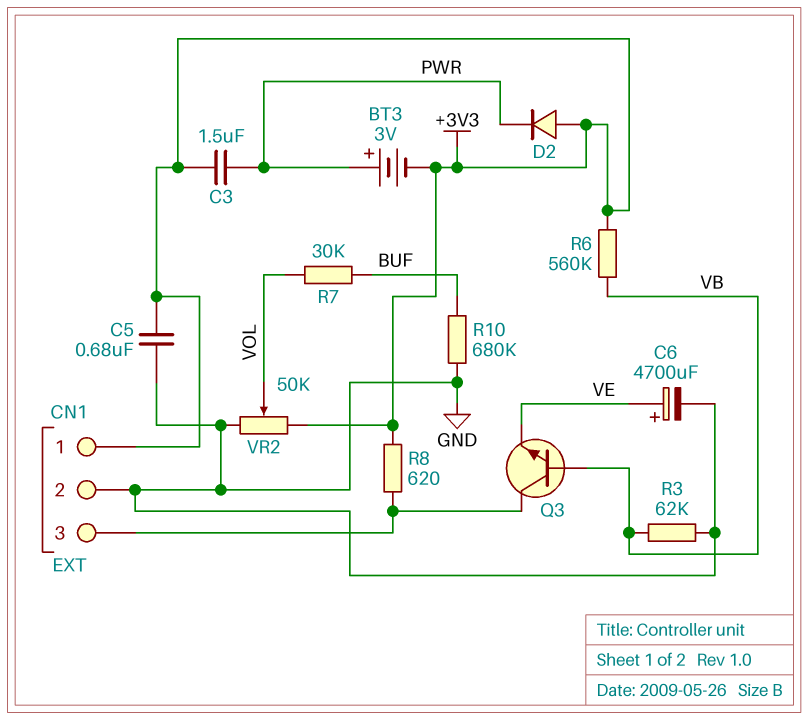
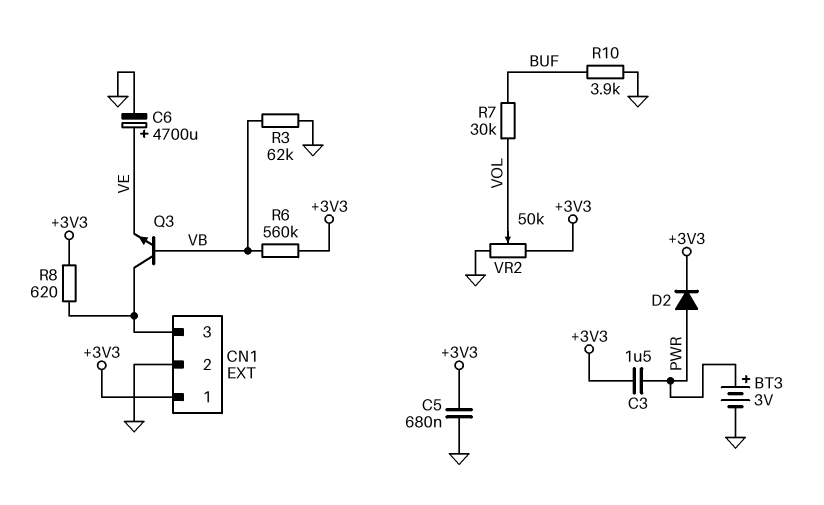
BT3: 3V (plus PWR, minus +3V3) -> 3V (plus PWR, minus GND)
D2: diode (A +3V3, K PWR) -> diode (A PWR, K +3V3)
R10: 680k (BUF, GND) -> 3.9k (BUF, GND)

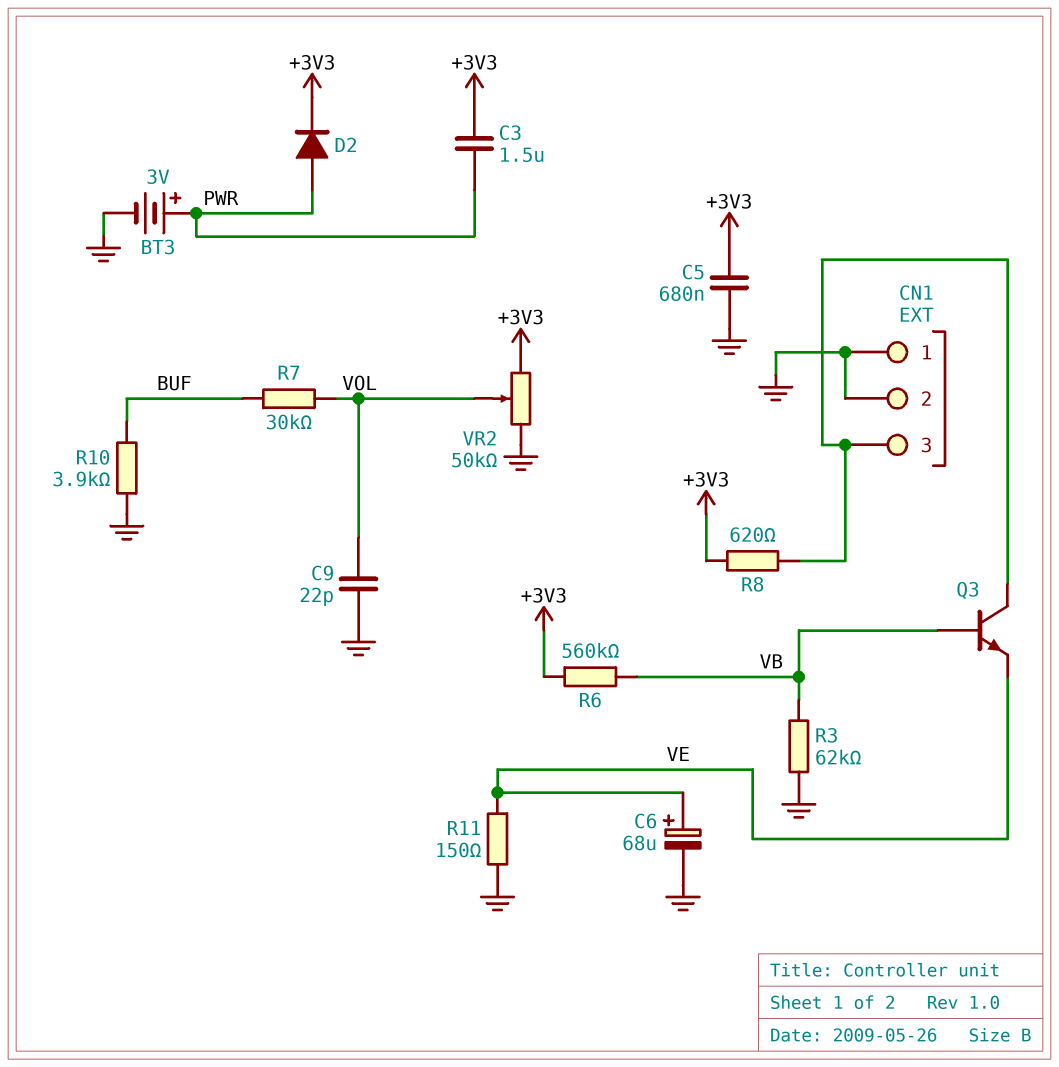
C6: 4700uF (plus VE, minus GND) -> 68uF (plus VE, minus GND)
C9: none -> 22pF (GND, VOL)
CN1 pin 1: +3V3 -> GND
R11: none -> 150 (GND, VE)

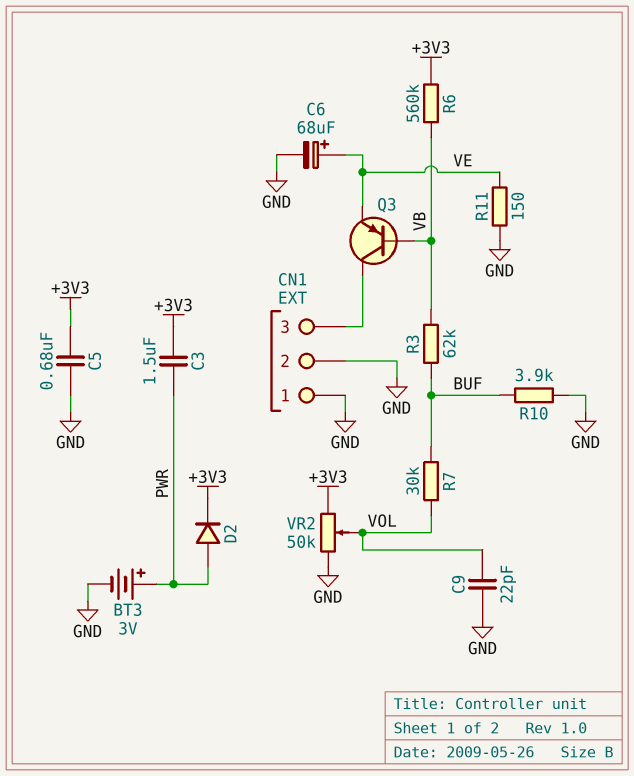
Q3: NPN (B VB, C CN1/3, E VE) -> PNP (B VB, C CN1/3, E VE)
R3: 62k (GND, VB) -> 62k (BUF, VB)
R8: 620 (+3V3, CN1/3) -> none

